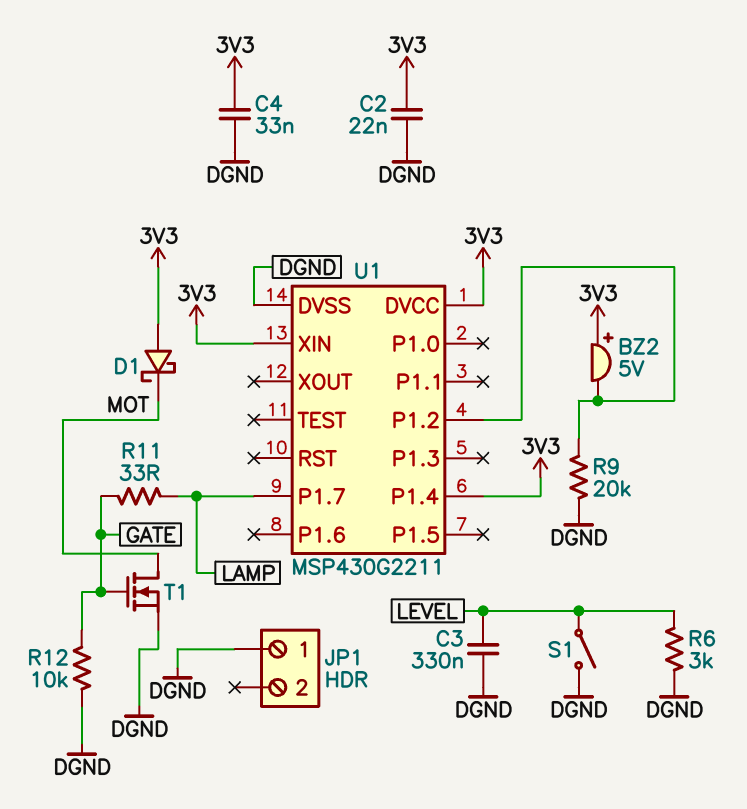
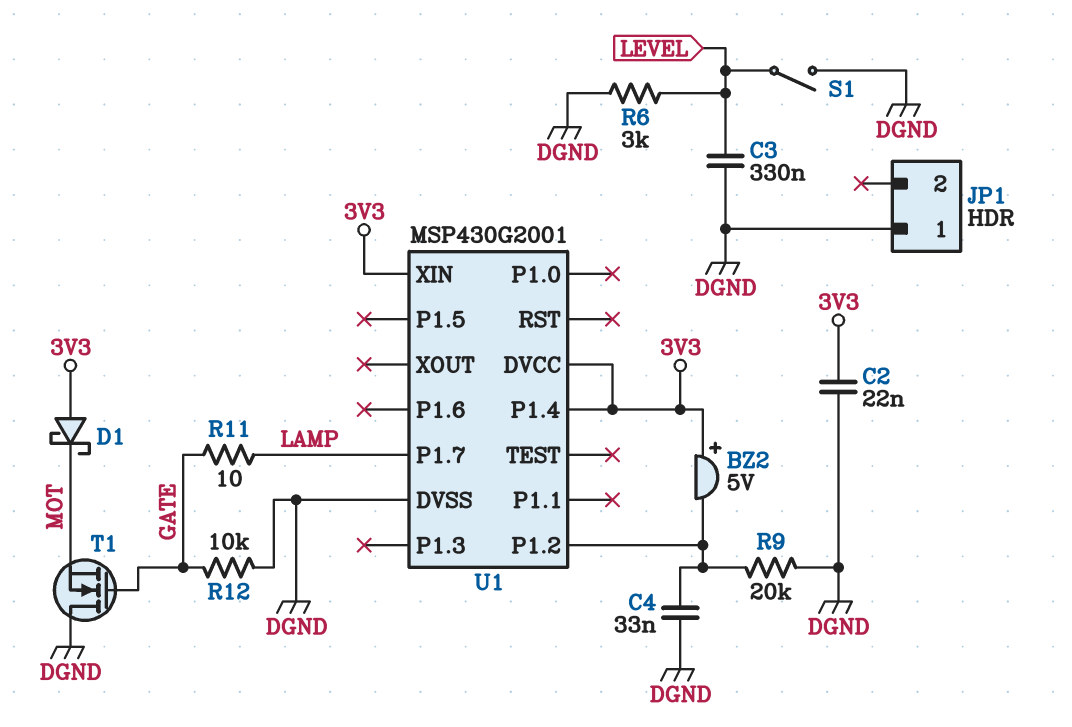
C4: 33nF (3V3, DGND) -> 33nF (DGND, U1/P1.2)
R11: 33 (GATE, LAMP) -> 10 (GATE, LAMP)
T1: NMOS (G GATE, D MOT, S DGND) -> NMOS (G GATE, D DGND, S MOT)
U1: MSP430G2211 -> MSP430G2001

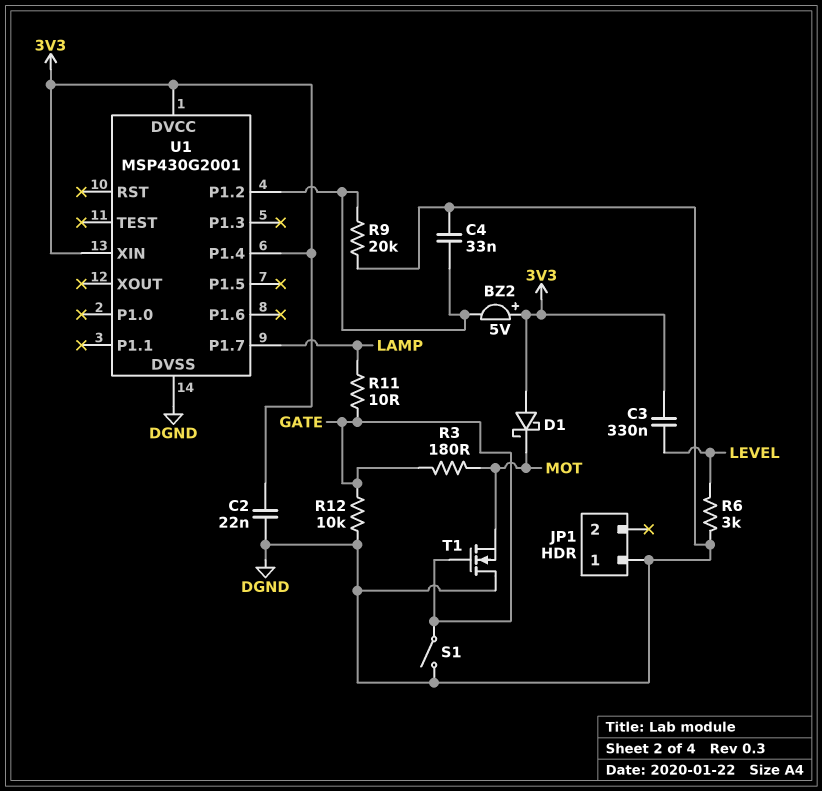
C3: 330nF (DGND, LEVEL) -> 330nF (3V3, LEVEL)
R3: none -> 180 (GATE, MOT)
S1: switch (DGND, LEVEL) -> switch (DGND, GATE)

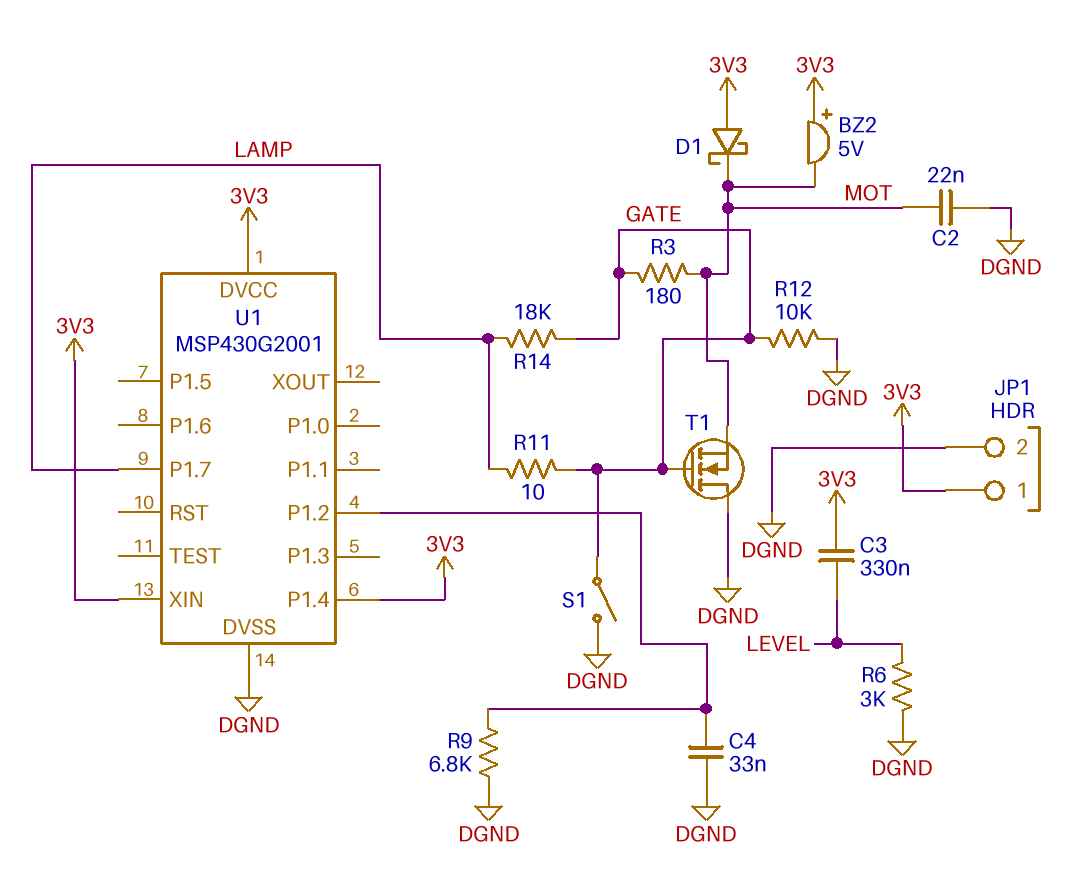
BZ2: buzzer 5V (plus 3V3, minus U1/P1.2) -> buzzer 5V (plus 3V3, minus MOT)
C2: 22nF (3V3, DGND) -> 22nF (DGND, MOT)
JP1 pin 1: DGND -> 3V3
JP1 pin 2: none -> DGND
R9: 20k (DGND, U1/P1.2) -> 6.8k (DGND, U1/P1.2)
R14: none -> 18k (GATE, LAMP)

